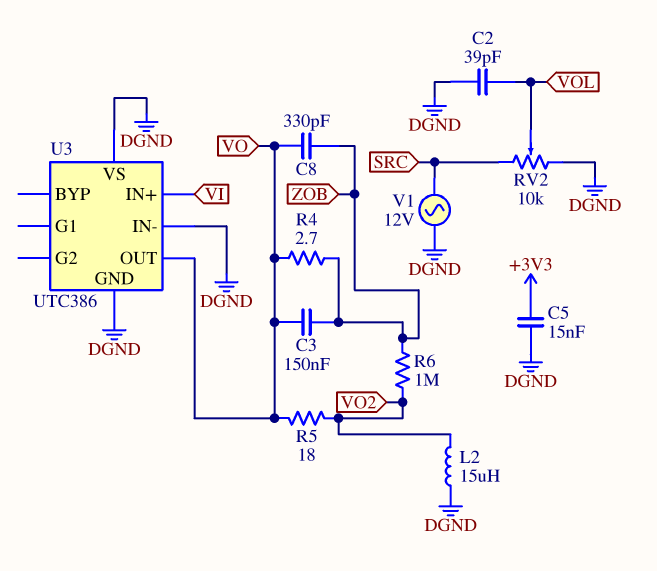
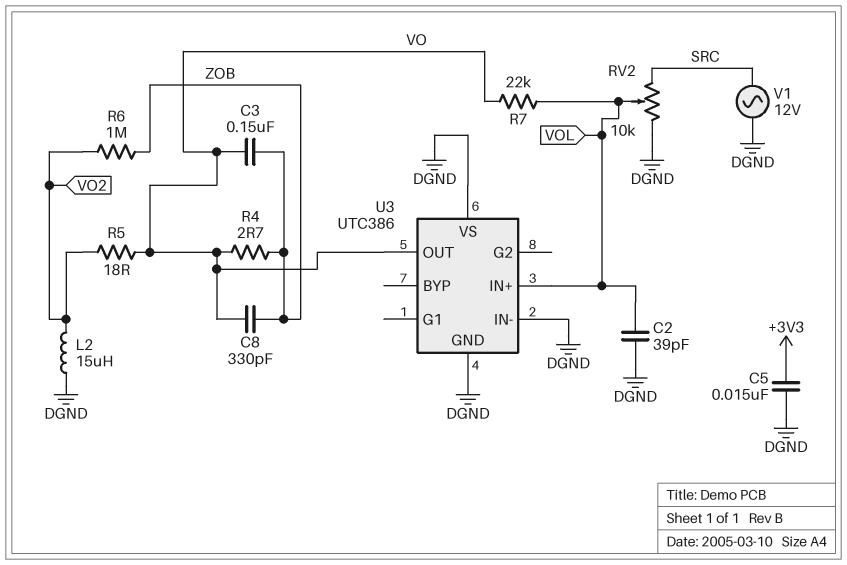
R7: none -> 22k (VO, VOL)
U3 pin IN+: VI -> VOL

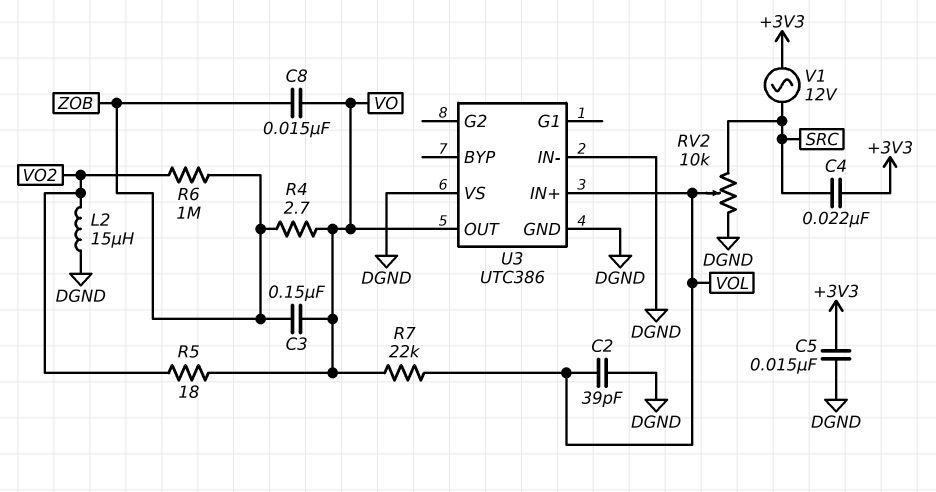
C4: none -> 22nF (+3V3, SRC)
C8: 330pF (VO, ZOB) -> 15nF (VO, ZOB)
V1: AC 12V (DGND, SRC) -> AC 12V (+3V3, SRC)

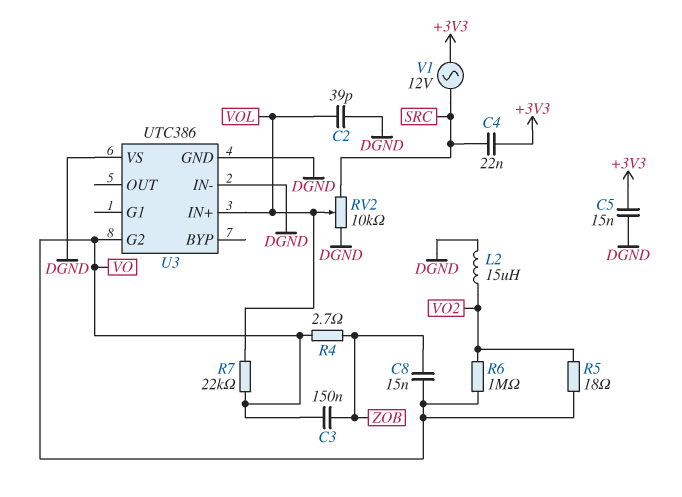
R6: 1M (VO2, ZOB) -> 1M (VO, VO2)
U3 pin G2: none -> VO
U3 pin OUT: VO -> none

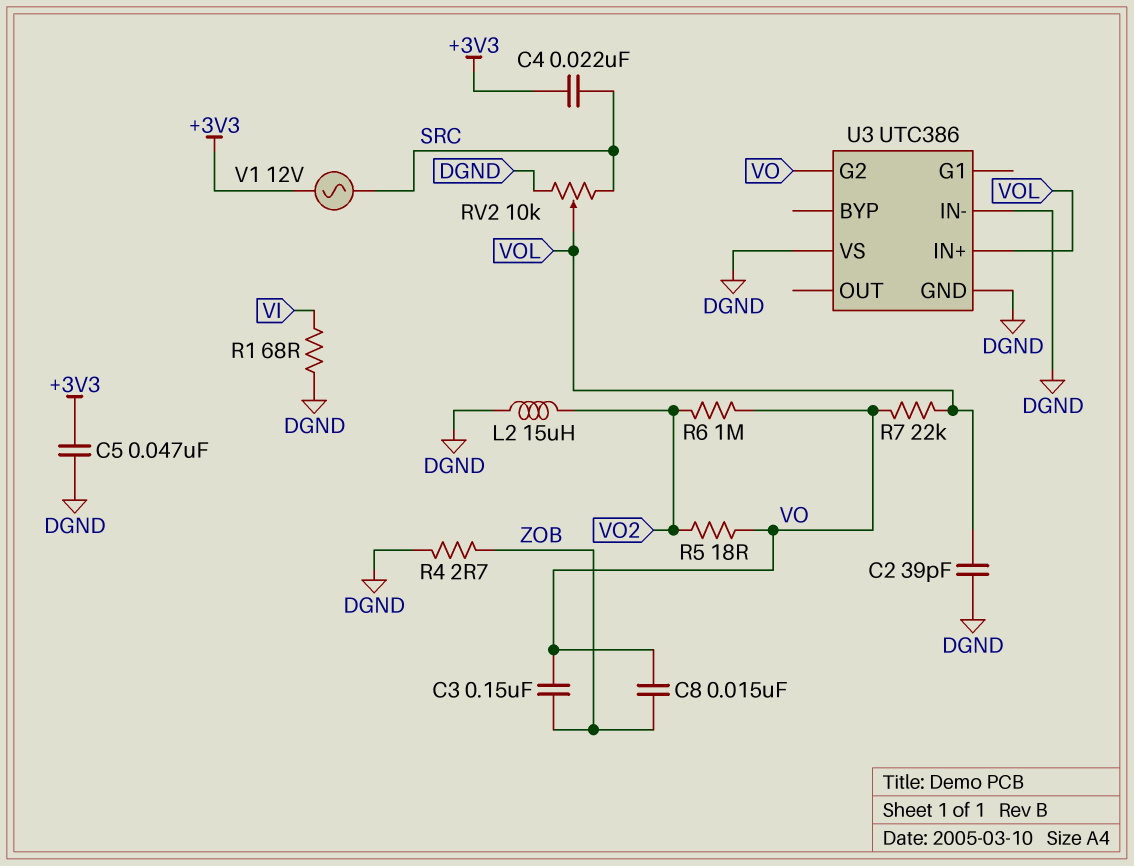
C5: 15nF (+3V3, DGND) -> 47nF (+3V3, DGND)
R1: none -> 68 (DGND, VI)
R4: 2.7 (VO, ZOB) -> 2.7 (DGND, ZOB)

